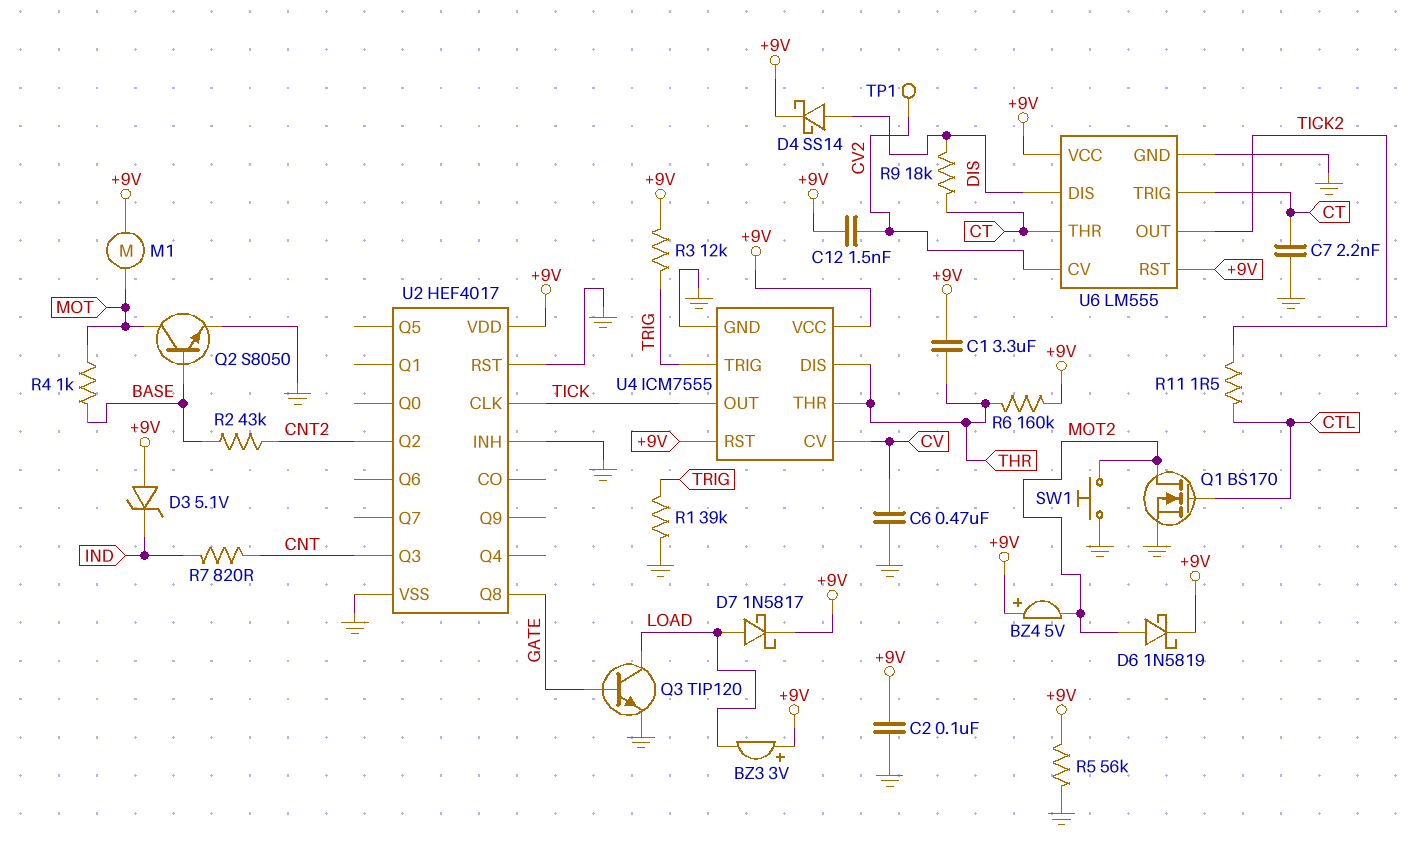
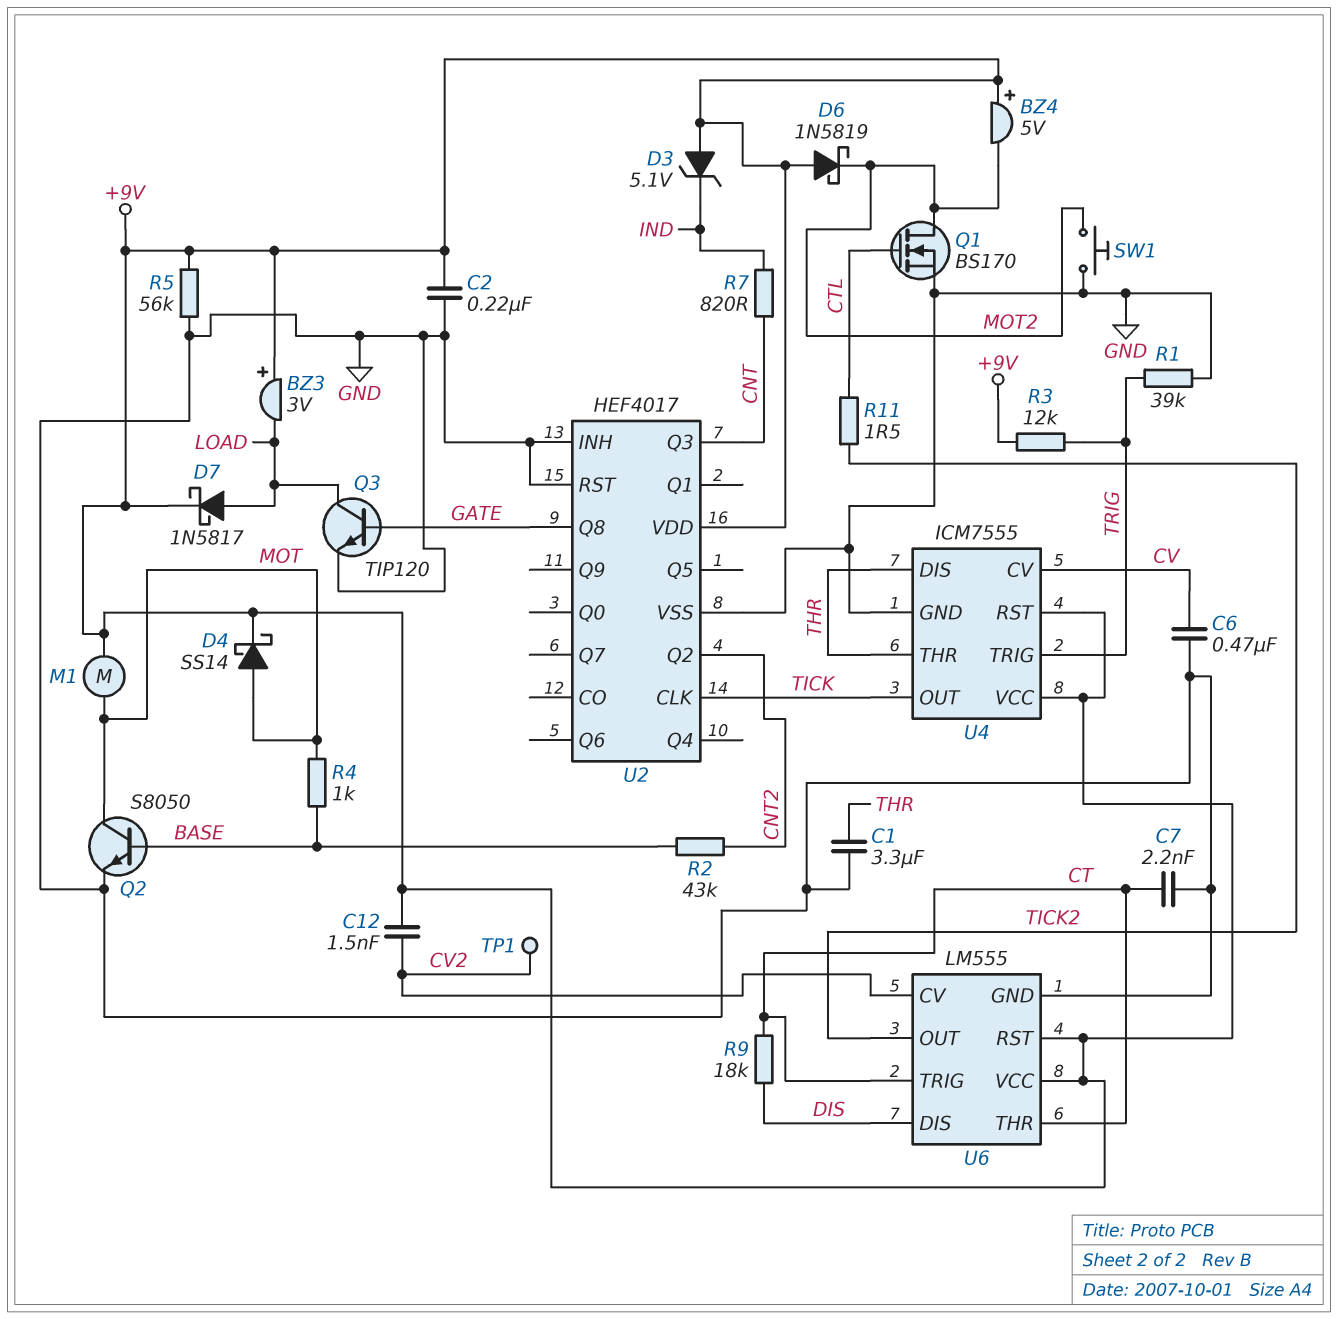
C1: 3.3uF (+9V, THR) -> 3.3uF (GND, THR)
C2: 100nF (+9V, GND) -> 220nF (+9V, GND)
D4: schottky SS14 (A DIS, K +9V) -> schottky SS14 (A MOT, K +9V)
D6: schottky 1N5819 (A MOT2, K +9V) -> schottky 1N5819 (A +9V, K MOT2)
R6: 160k (+9V, THR) -> none

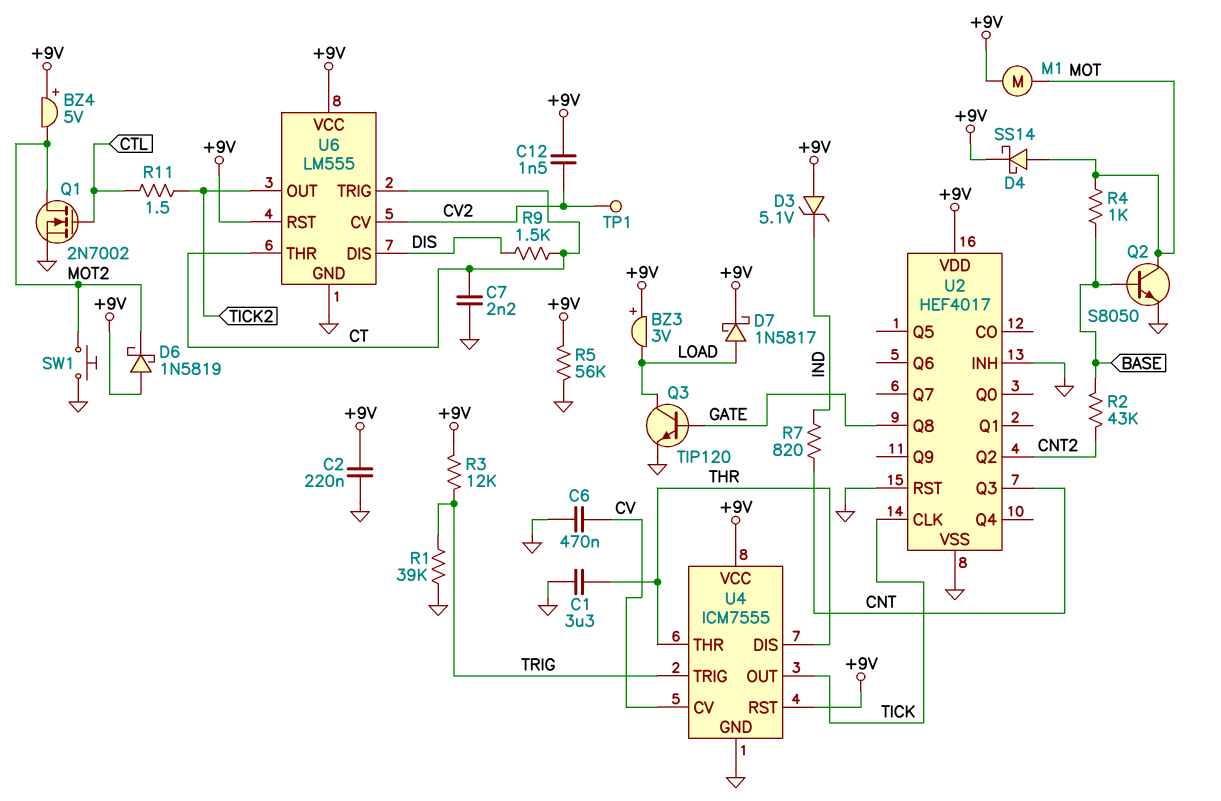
Q1: NMOS BS170 (G CTL, D MOT2, S GND) -> NMOS 2N7002 (G CTL, D MOT2, S GND)
R9: 18k (CT, DIS) -> 1.5k (CT, DIS)

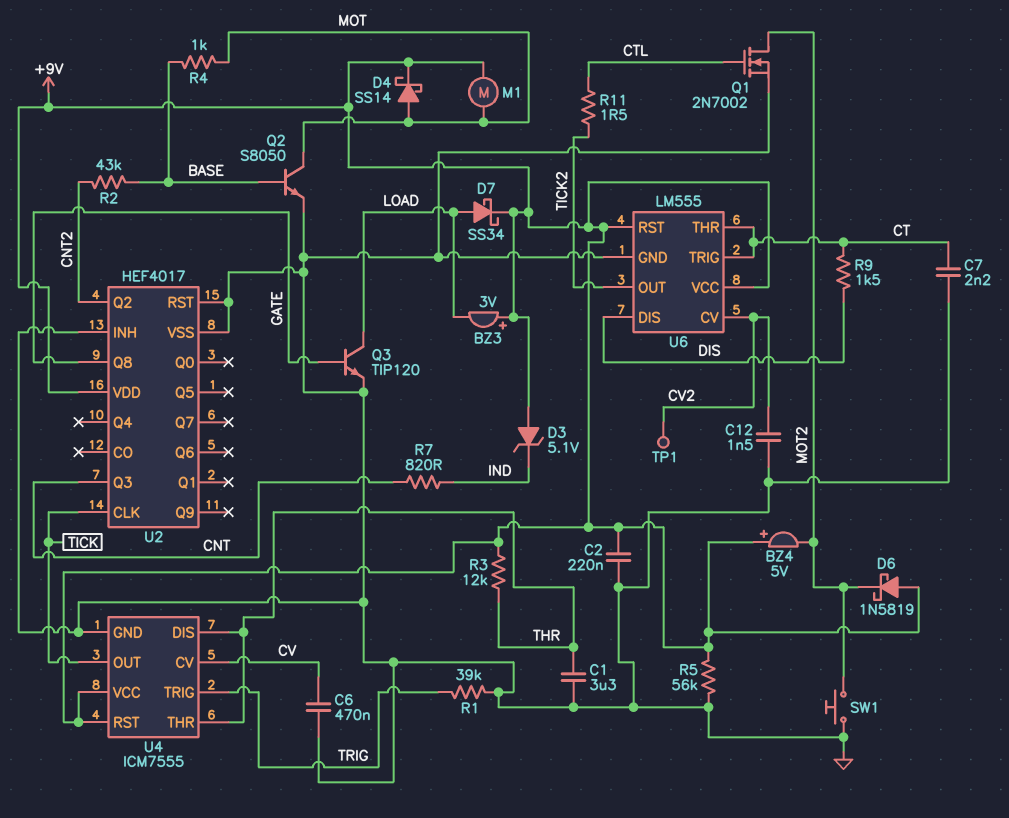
C12: 1.5nF (+9V, CV2) -> 1.5nF (CV2, GND)
D7: schottky 1N5817 (A LOAD, K +9V) -> schottky SS34 (A LOAD, K +9V)
R3: 12k (+9V, TRIG) -> 12k (+9V, THR)

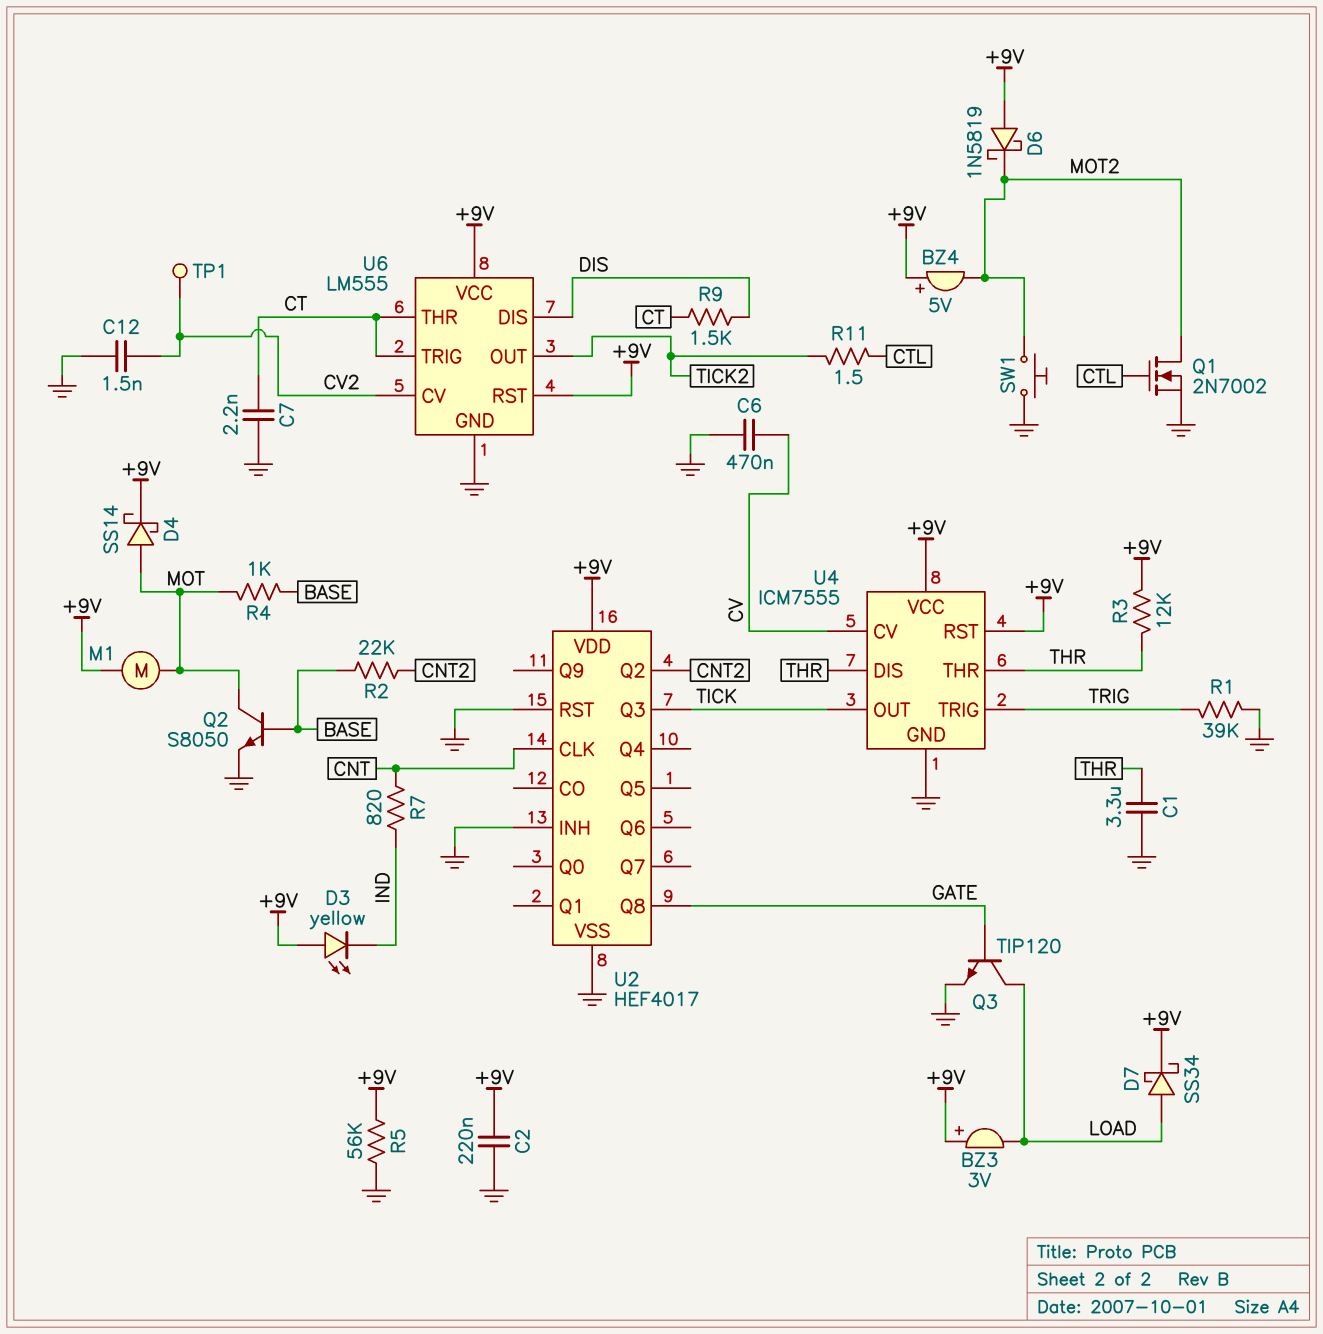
D3: zener 5.1V (A +9V, K IND) -> LED yellow (A +9V, K IND)
R2: 43k (BASE, CNT2) -> 22k (BASE, CNT2)
U2 pin CLK: TICK -> CNT
U2 pin Q3: CNT -> TICK

